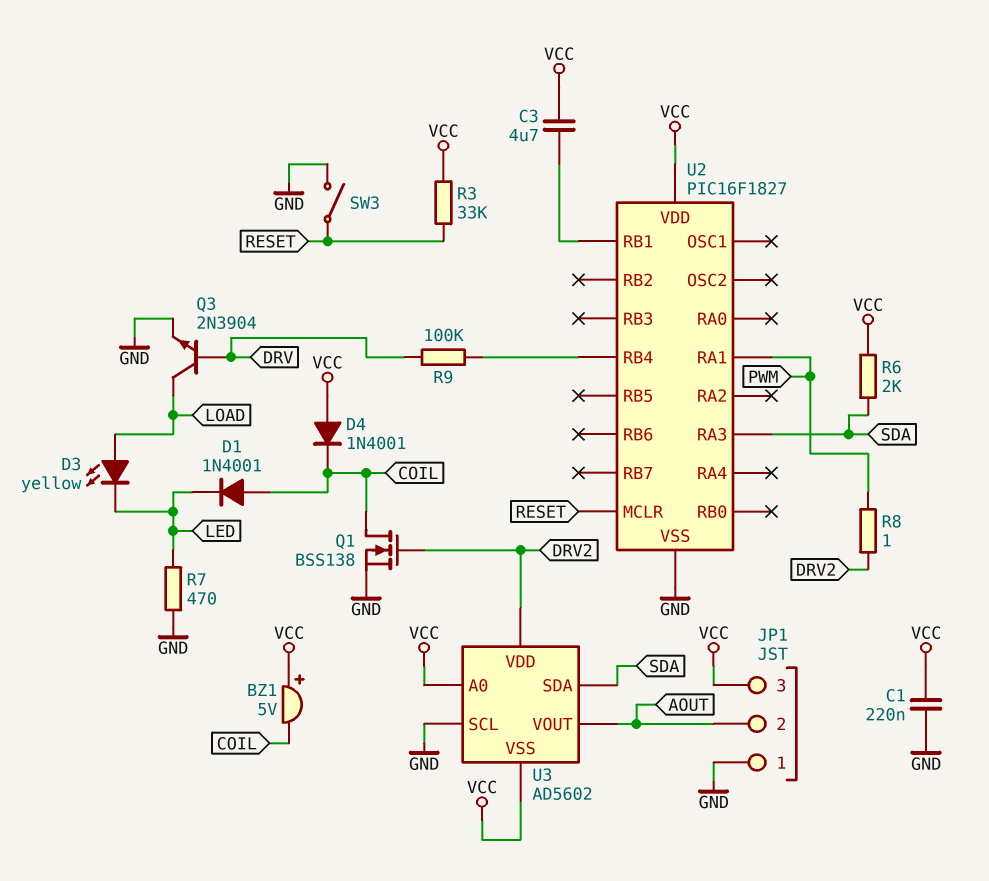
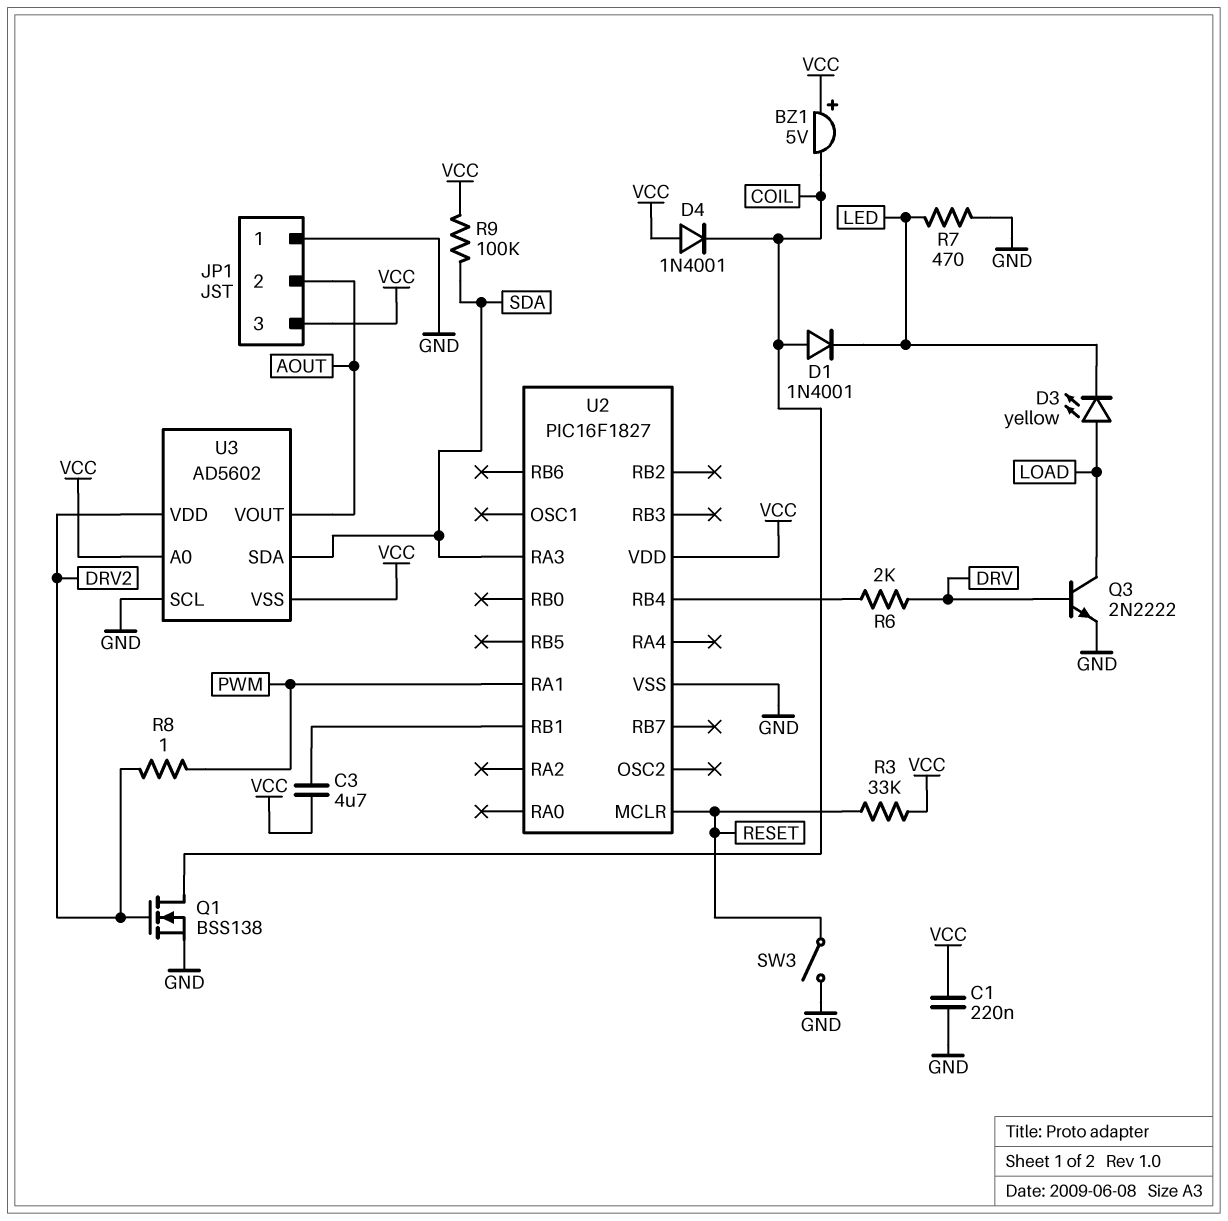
Q3: NPN 2N3904 (B DRV, C LOAD, E GND) -> NPN 2N2222 (B DRV, C LOAD, E GND)
R6: 2k (SDA, VCC) -> 2k (DRV, U2/RB4)
R9: 100k (DRV, U2/RB4) -> 100k (SDA, VCC)

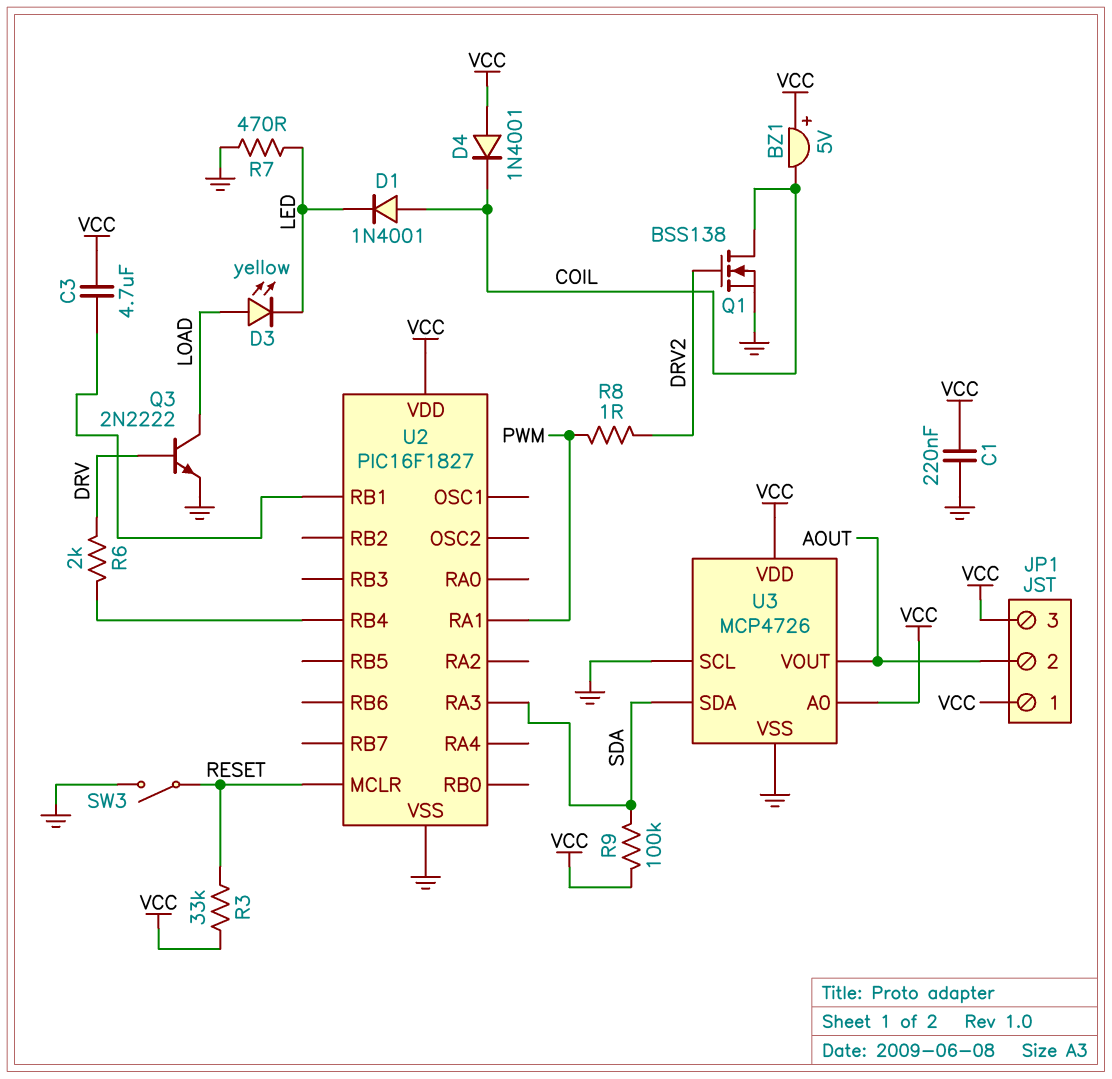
JP1 pin 1: GND -> VCC
U3: AD5602 -> MCP4726
U3 pin VDD: DRV2 -> VCC
U3 pin VSS: VCC -> GND

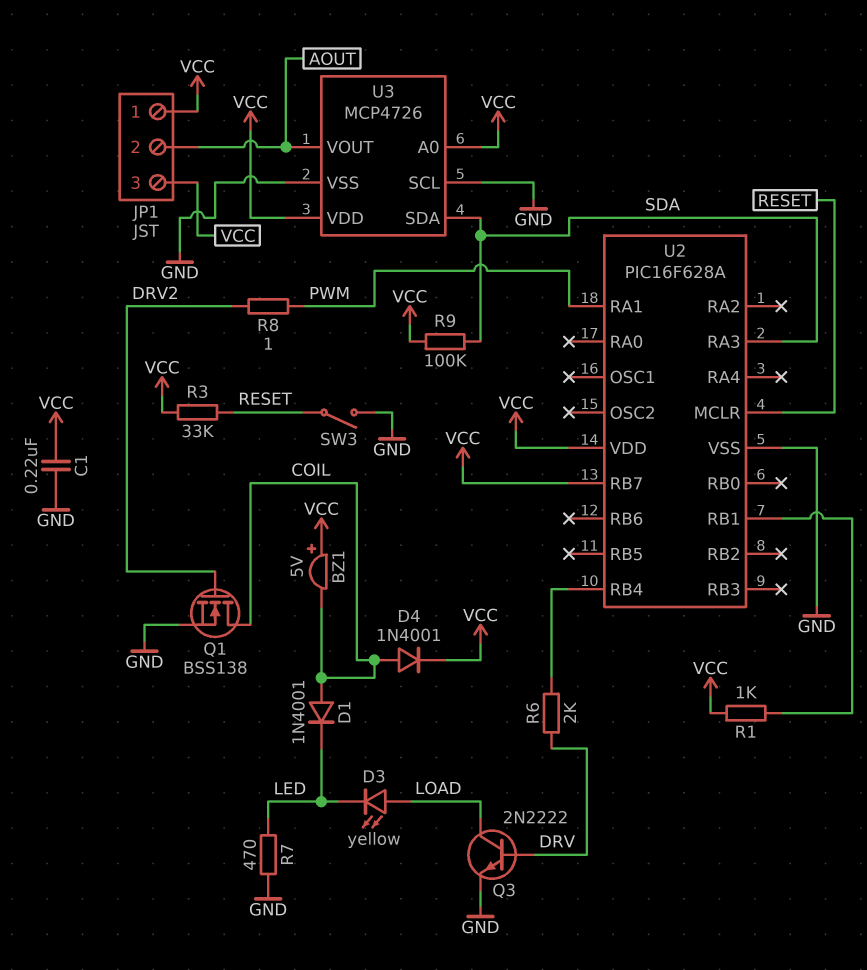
C3: 4.7uF (U2/RB1, VCC) -> none
D4: diode 1N4001 (A VCC, K COIL) -> diode 1N4001 (A COIL, K VCC)
R1: none -> 1k (U2/RB1, VCC)
U2: PIC16F1827 -> PIC16F628A
U2 pin RB7: none -> VCC

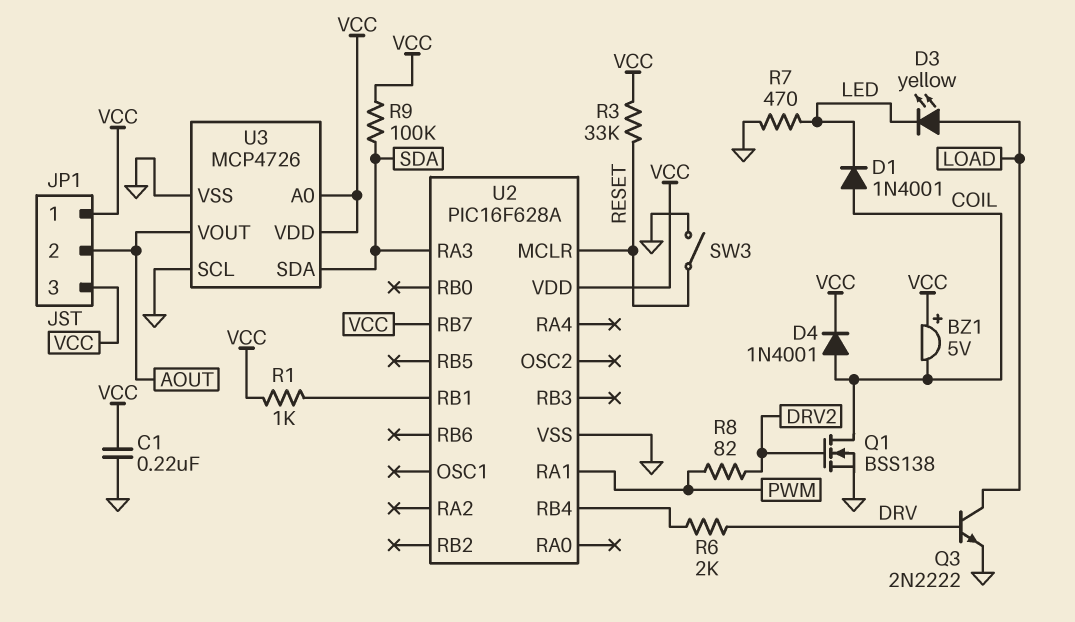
R8: 1 (DRV2, PWM) -> 82 (DRV2, PWM)

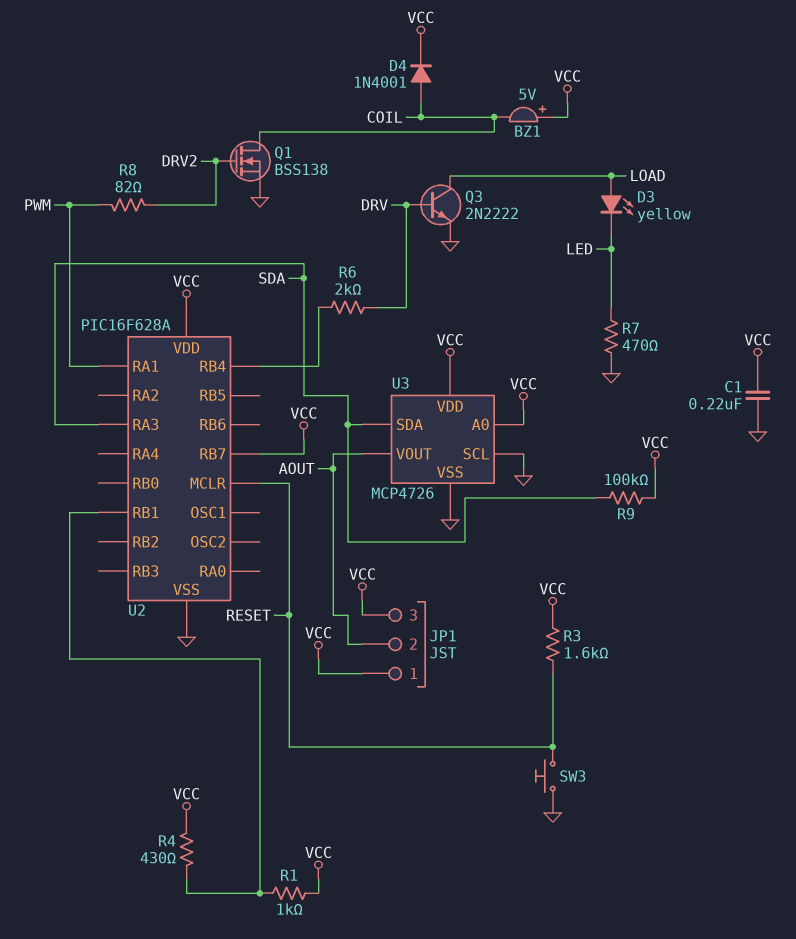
D1: diode 1N4001 (A COIL, K LED) -> none
R3: 33k (RESET, VCC) -> 1.6k (RESET, VCC)
R4: none -> 430 (U2/RB1, VCC)
SW3: switch (GND, RESET) -> button (GND, RESET)

